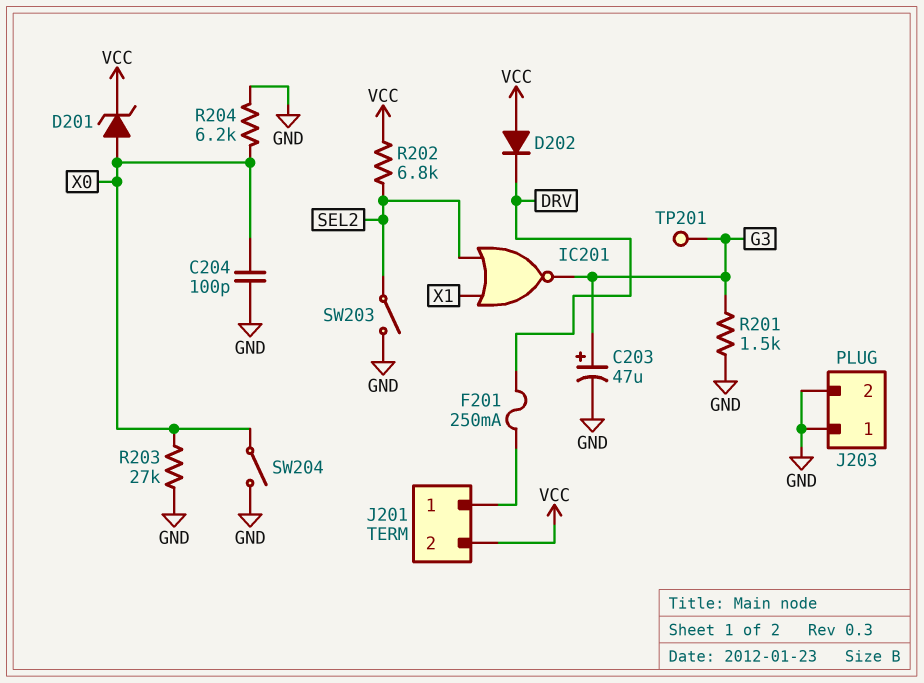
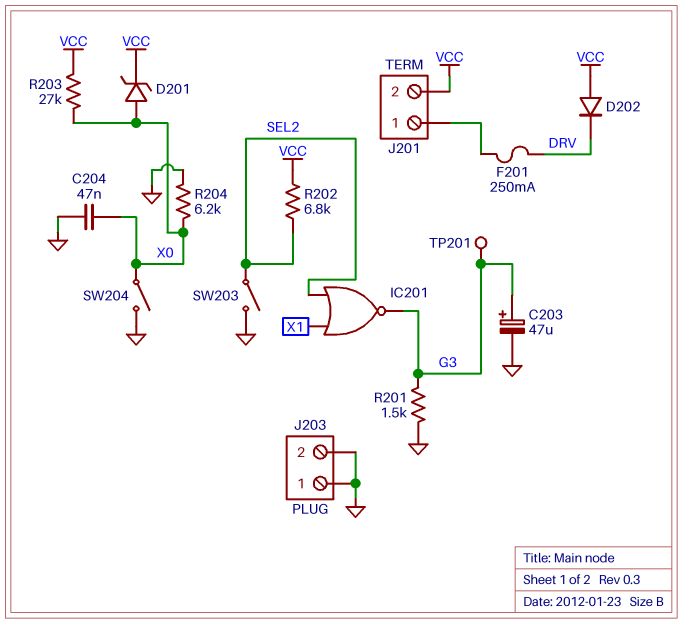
C204: 100pF (GND, X0) -> 47nF (GND, X0)
R203: 27k (GND, X0) -> 27k (VCC, X0)

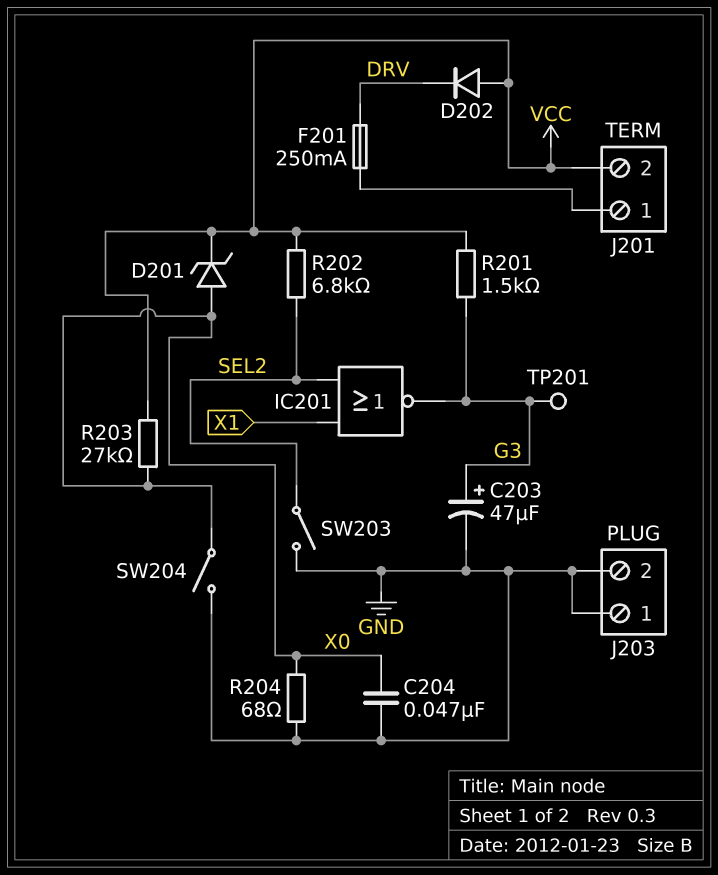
R201: 1.5k (G3, GND) -> 1.5k (G3, VCC)
R204: 6.2k (GND, X0) -> 68 (GND, X0)

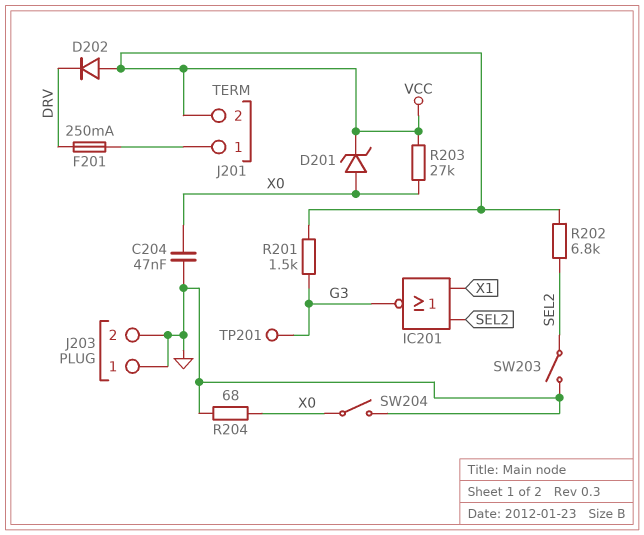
C203: 47uF (plus G3, minus GND) -> none

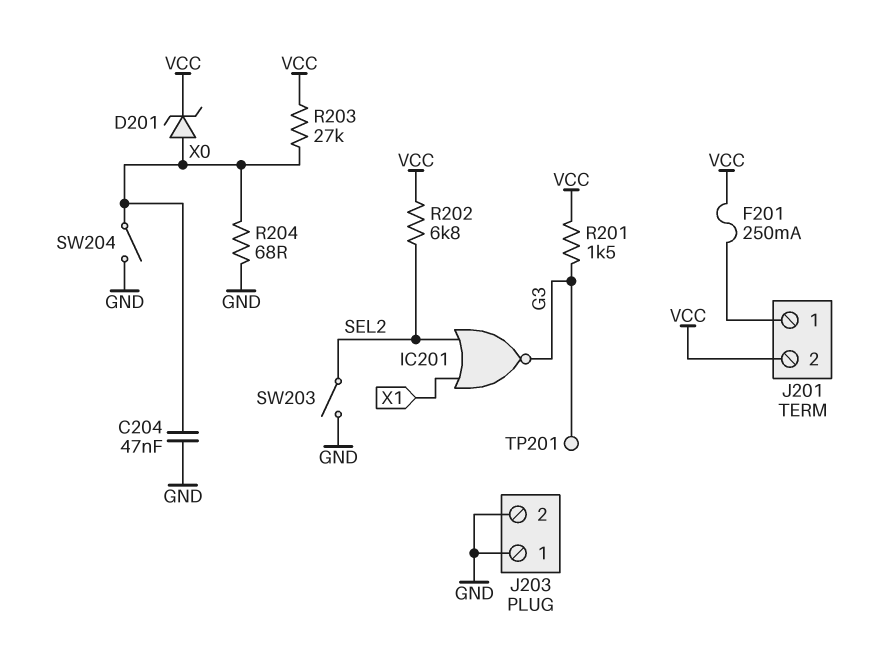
D202: diode (A VCC, K DRV) -> none
F201: 250mA (DRV, J201/1) -> 250mA (J201/1, VCC)

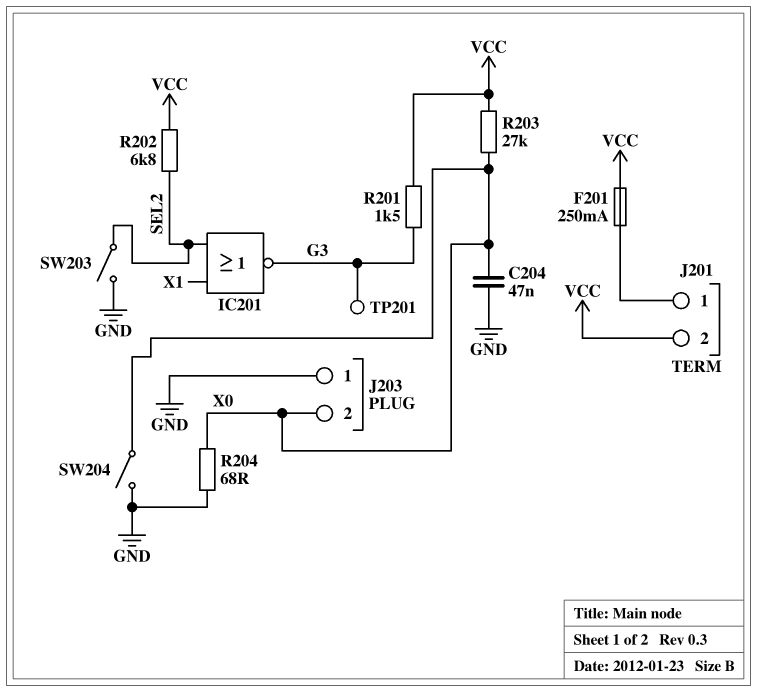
D201: zener (A X0, K VCC) -> none
J203 pin 2: GND -> X0

